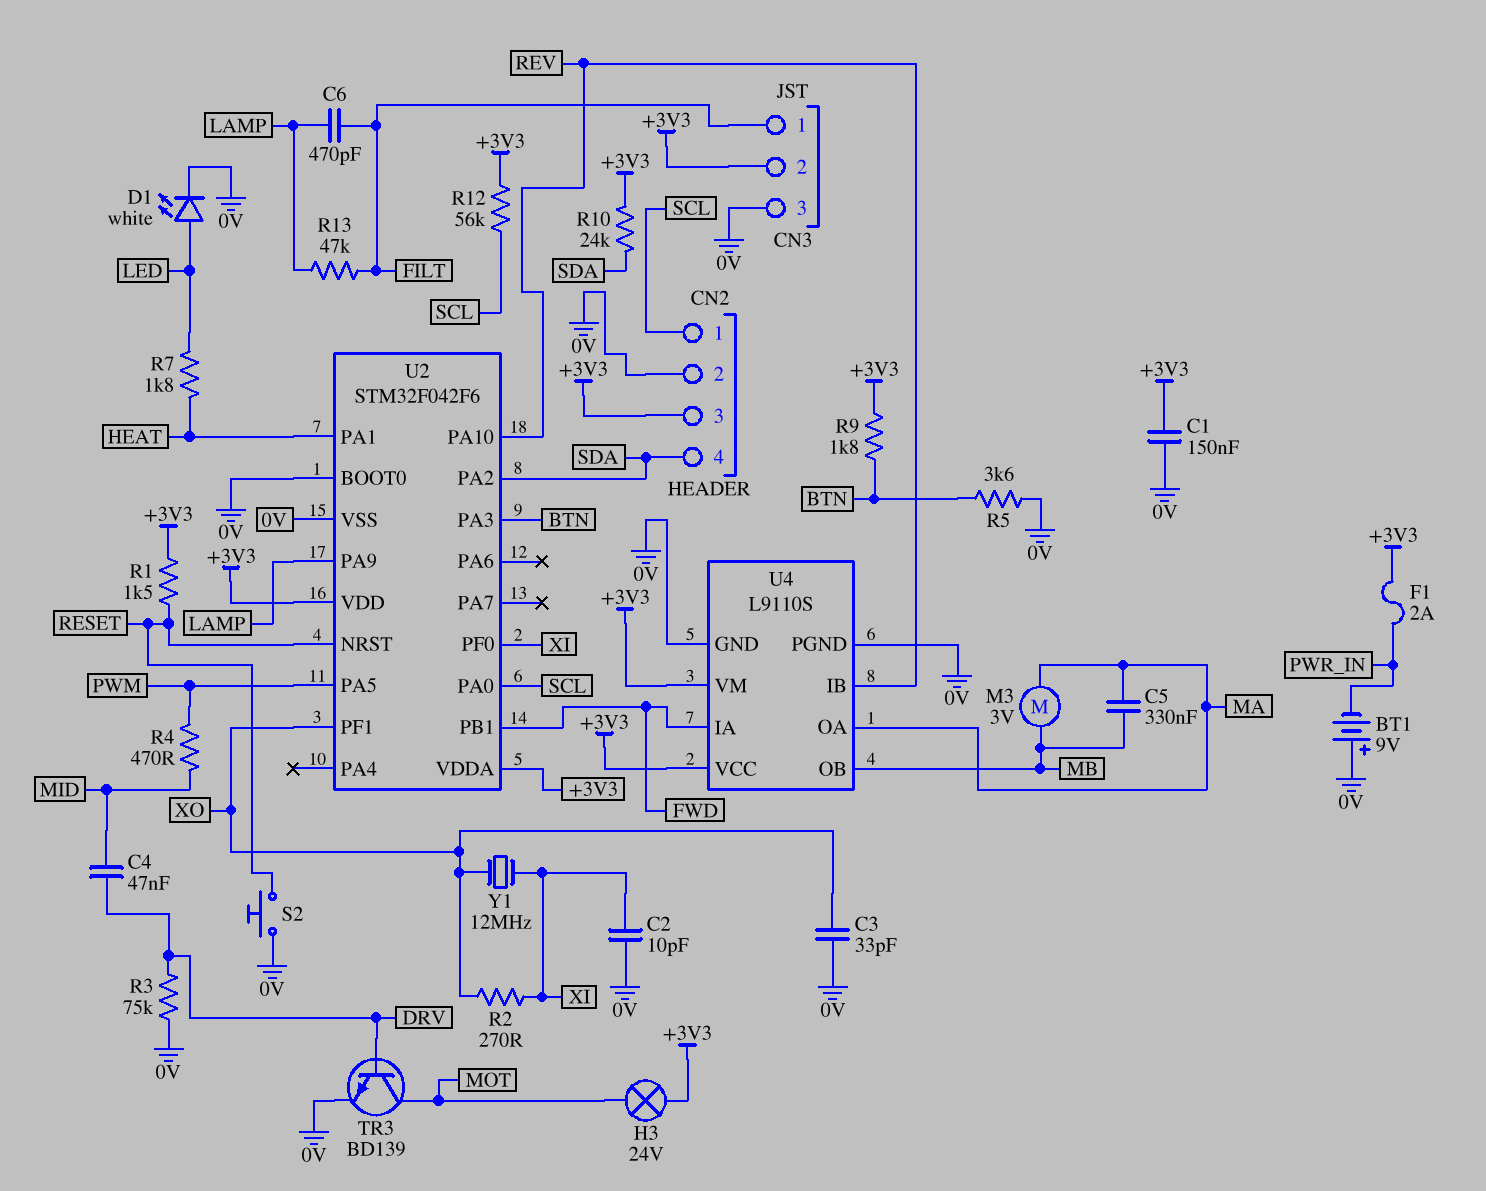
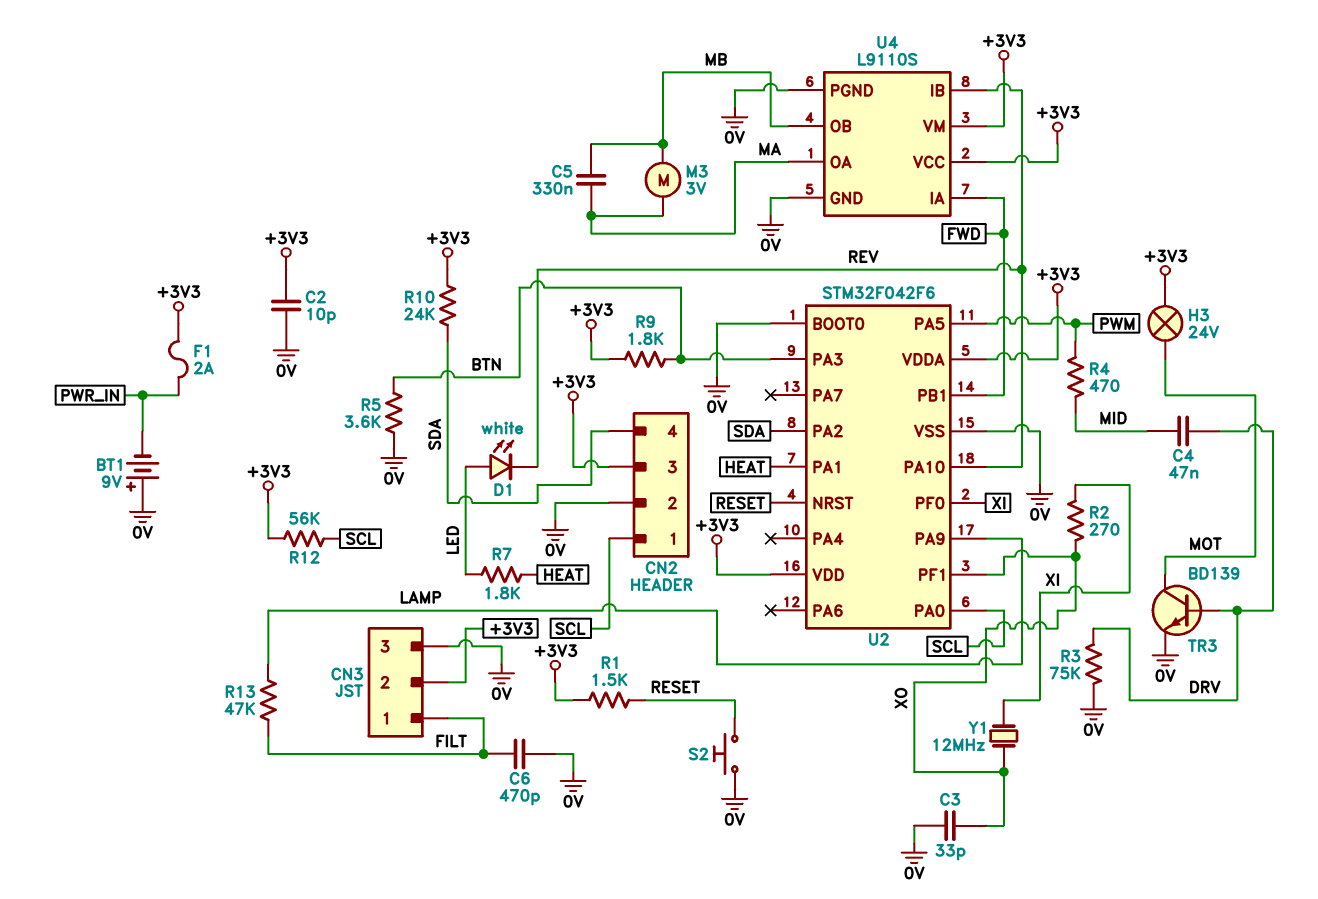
C1: 150nF (+3V3, 0V) -> none
C2: 10pF (0V, XI) -> 10pF (+3V3, 0V)
C6: 470pF (FILT, LAMP) -> 470pF (0V, FILT)
D1: LED white (A LED, K 0V) -> LED white (A LED, K REV)

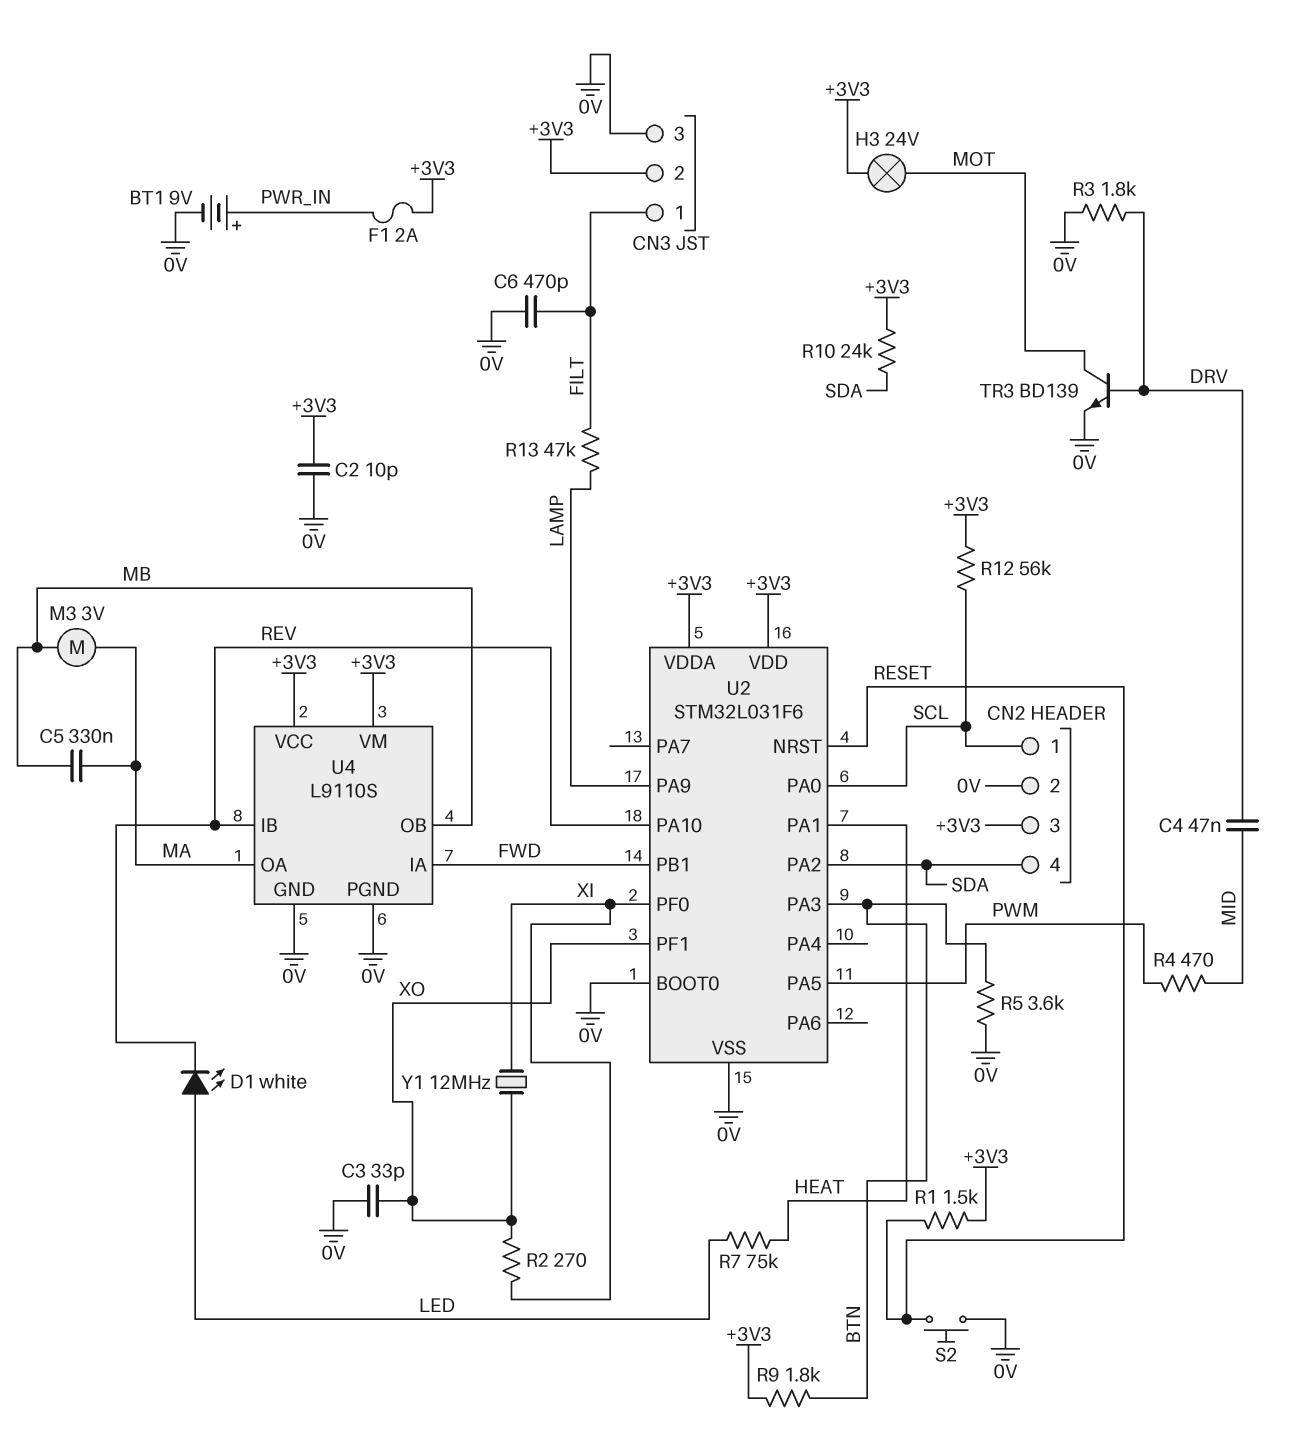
BT1: 9V (plus 0V, minus PWR_IN) -> 9V (plus PWR_IN, minus 0V)
R3: 75k (0V, DRV) -> 1.8k (0V, DRV)
R7: 1.8k (HEAT, LED) -> 75k (HEAT, LED)
U2: STM32F042F6 -> STM32L031F6

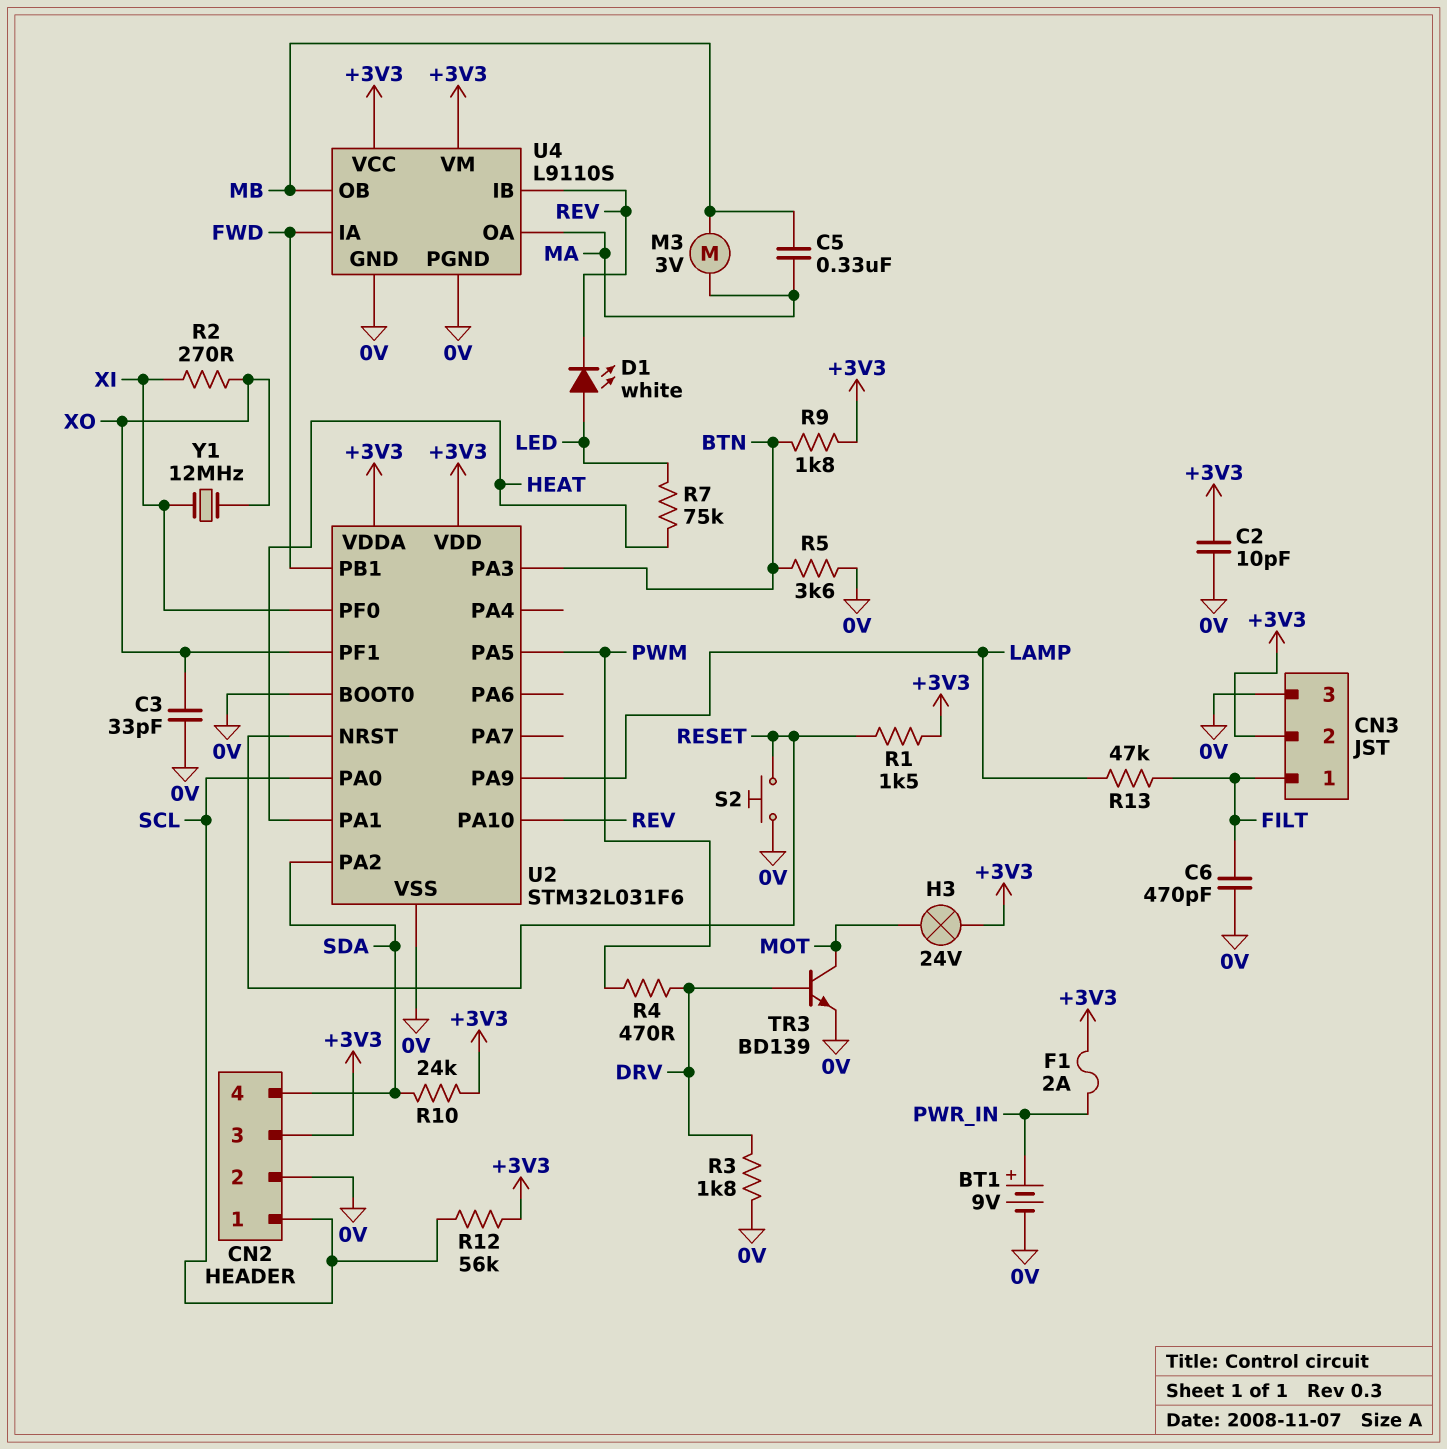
C4: 47nF (DRV, MID) -> none
R4: 470 (MID, PWM) -> 470 (DRV, PWM)

